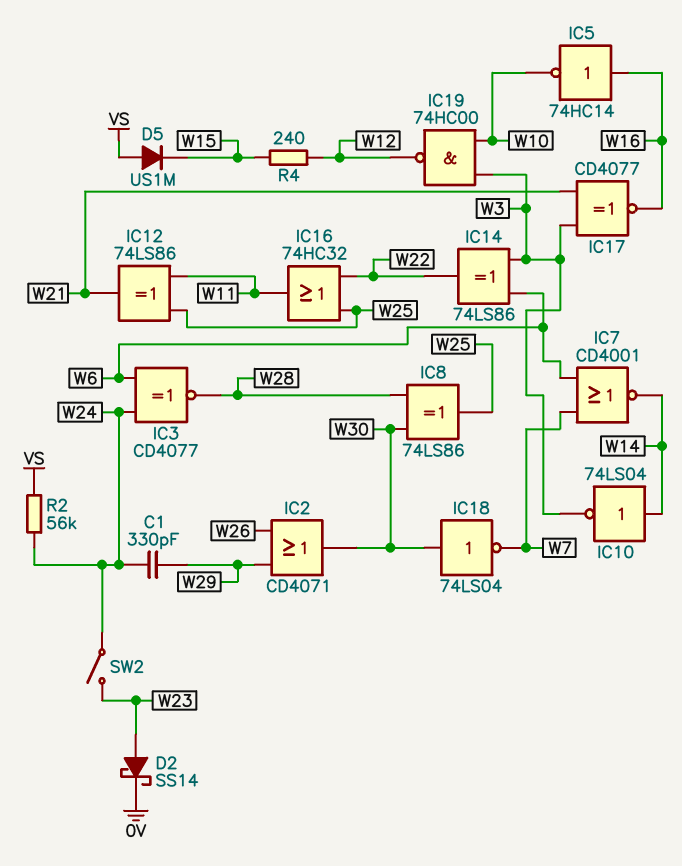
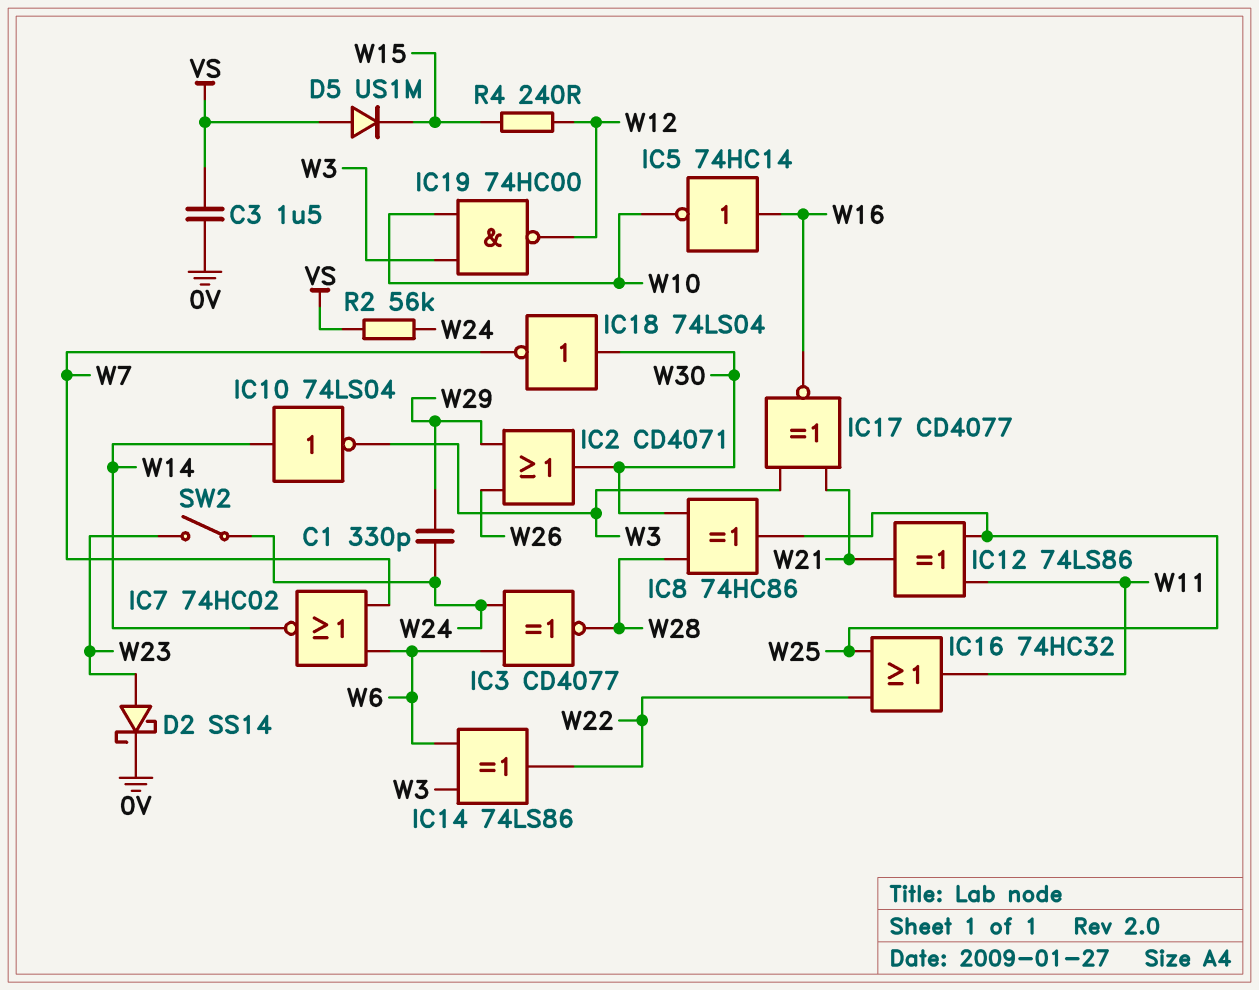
C3: none -> 1.5uF (0V, VS)
IC7: NOR CD4001 (in W6, in W7, out W14) -> NOR 74HC02 (in W6, in W7, out W14)
IC8: XOR 74LS86 (in W28, in W30, out W25) -> XOR 74HC86 (in W28, in W30, out W25)

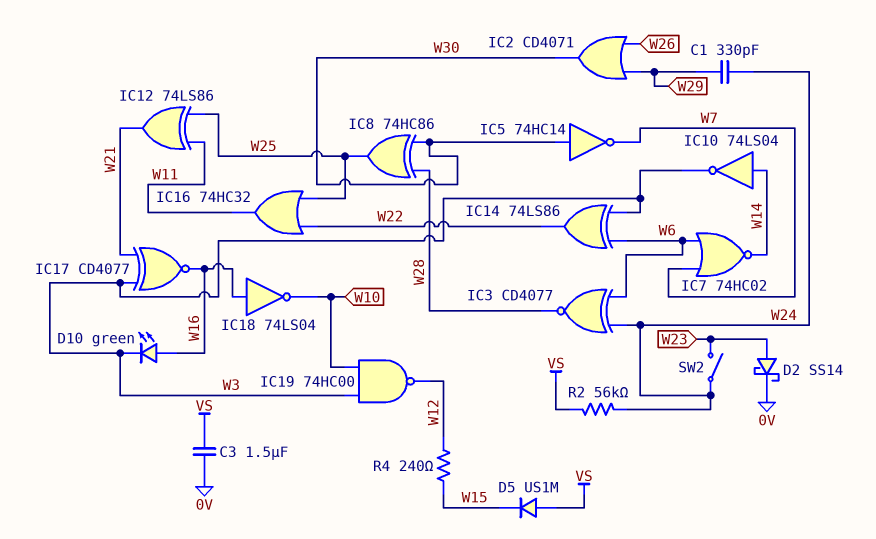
D10: none -> LED green (A W16, K W3)
IC5: NOT 74HC14 (in W16, out W10) -> NOT 74HC14 (in W30, out W7)
IC18: NOT 74LS04 (in W30, out W7) -> NOT 74LS04 (in W16, out W10)

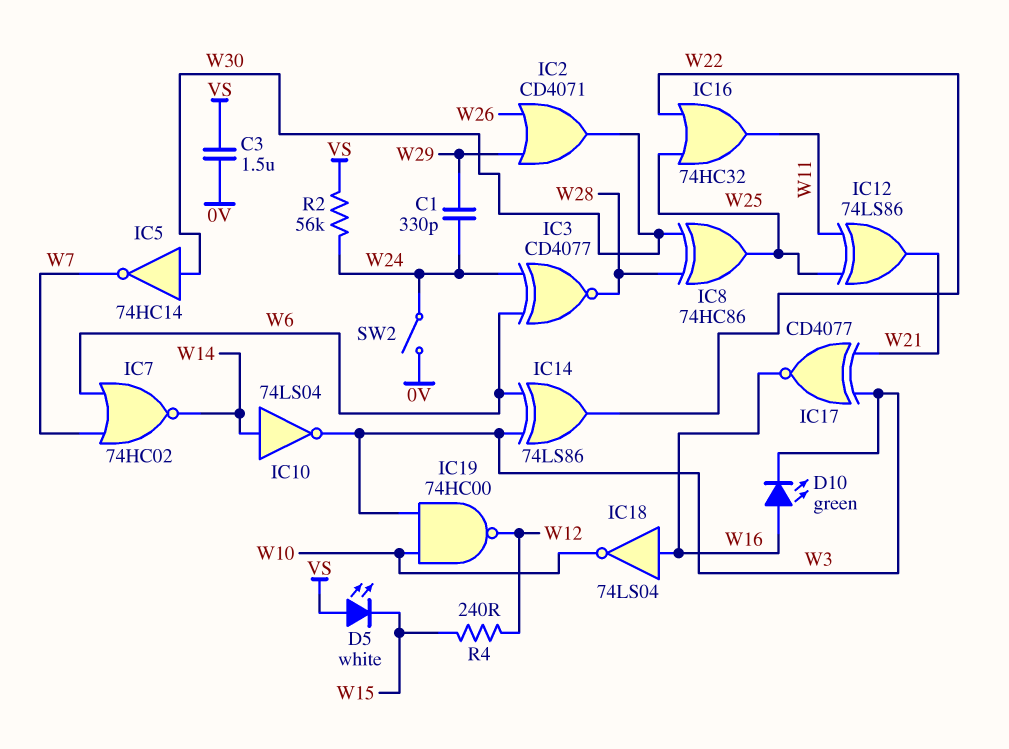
D2: schottky SS14 (A W23, K 0V) -> none
D5: diode US1M (A VS, K W15) -> LED white (A VS, K W15)
SW2: switch (W23, W24) -> switch (0V, W24)

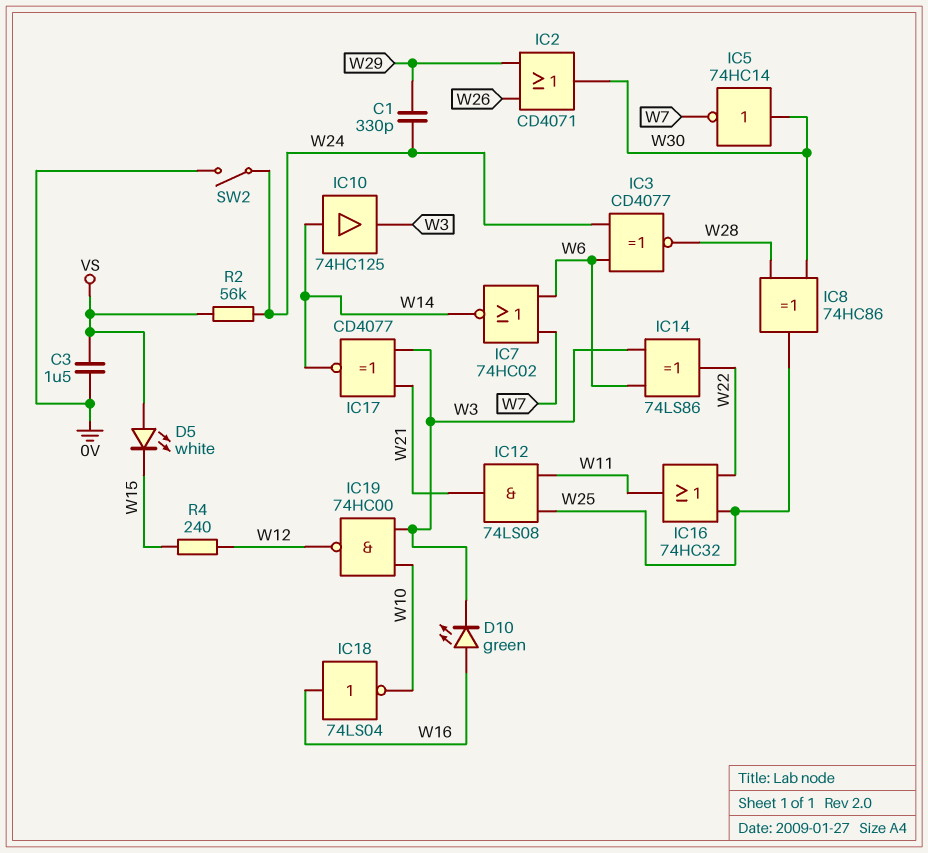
IC10: NOT 74LS04 (in W14, out W3) -> buffer 74HC125 (in W14, out W3)
IC12: XOR 74LS86 (in W11, in W25, out W21) -> AND 74LS08 (in W11, in W25, out W21)
IC17: XNOR CD4077 (in W3, in W21, out W16) -> XNOR CD4077 (in W3, in W21, out W14)

